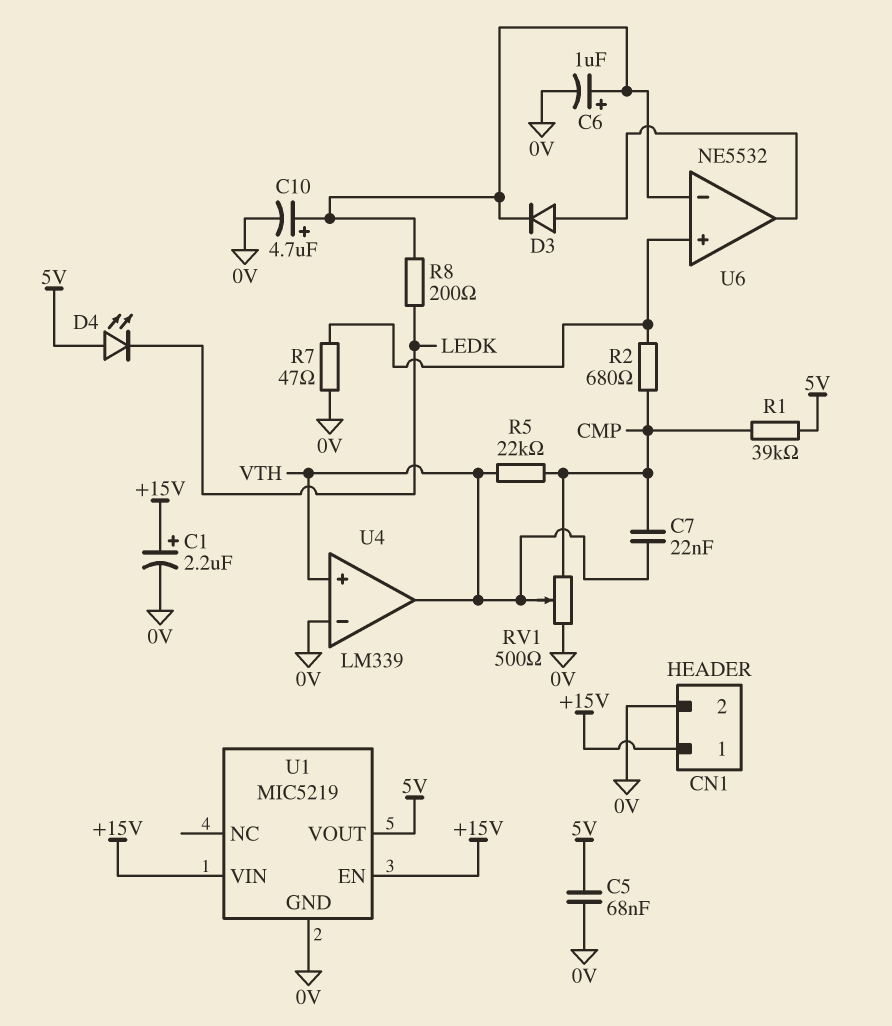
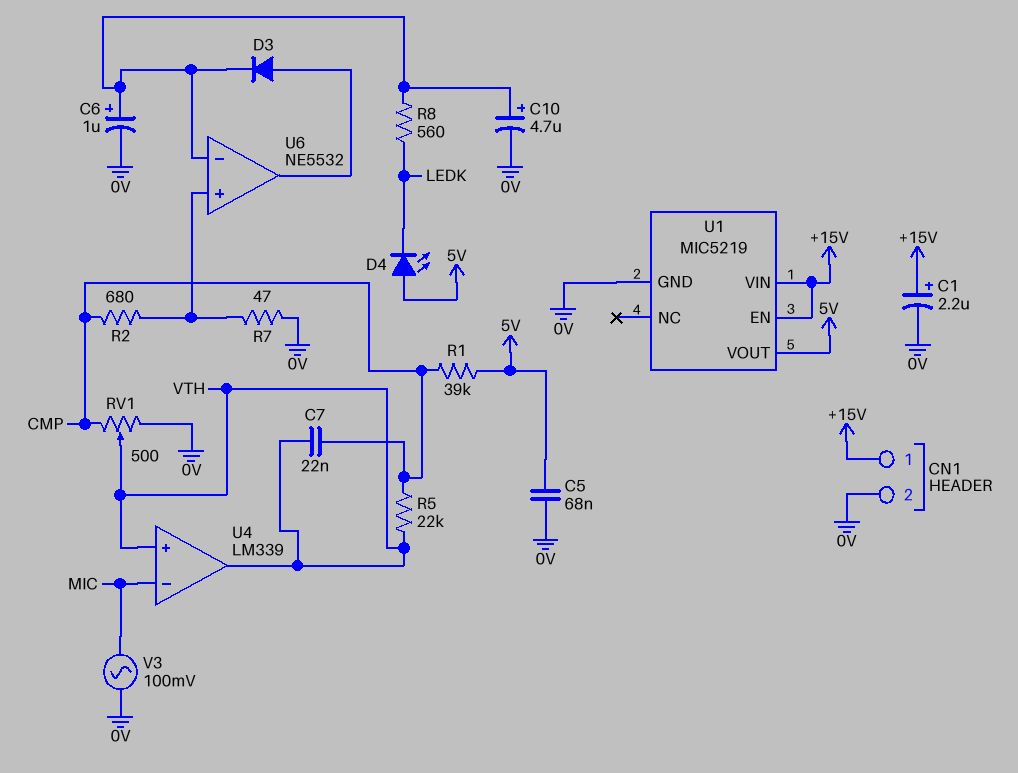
R8: 200 (LEDK, U6/in-) -> 560 (LEDK, U6/in-)
U4 pin in-: 0V -> MIC
V3: none -> AC 100mV (0V, MIC)

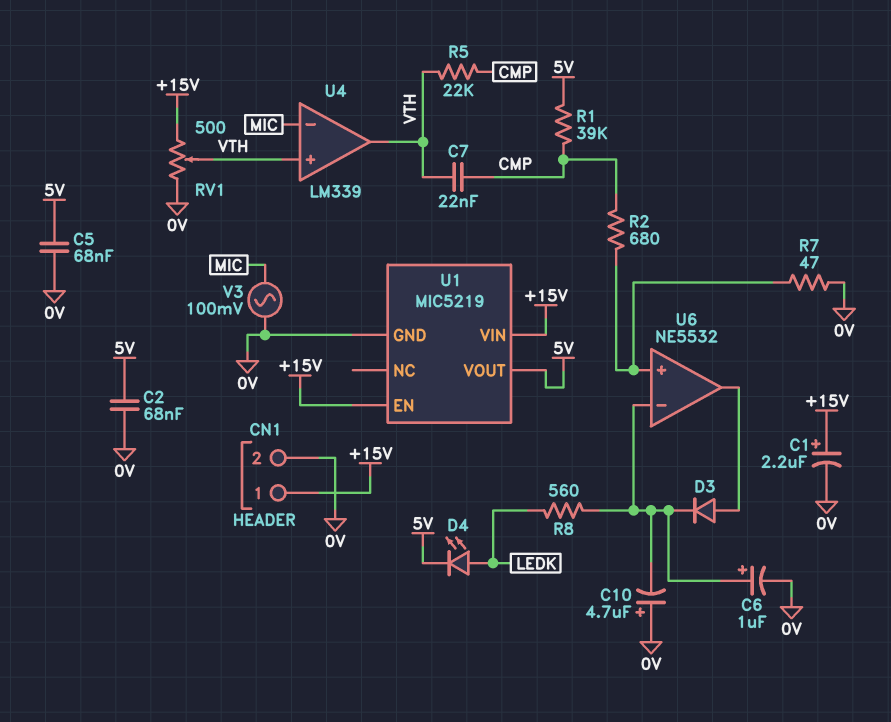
C2: none -> 68nF (0V, 5V)
C10: 4.7uF (plus U6/in-, minus 0V) -> 4.7uF (plus 0V, minus U6/in-)
D4: LED (A 5V, K LEDK) -> LED (A LEDK, K 5V)
RV1: 500 (0V, CMP, wiper VTH) -> 500 (+15V, 0V, wiper VTH)

